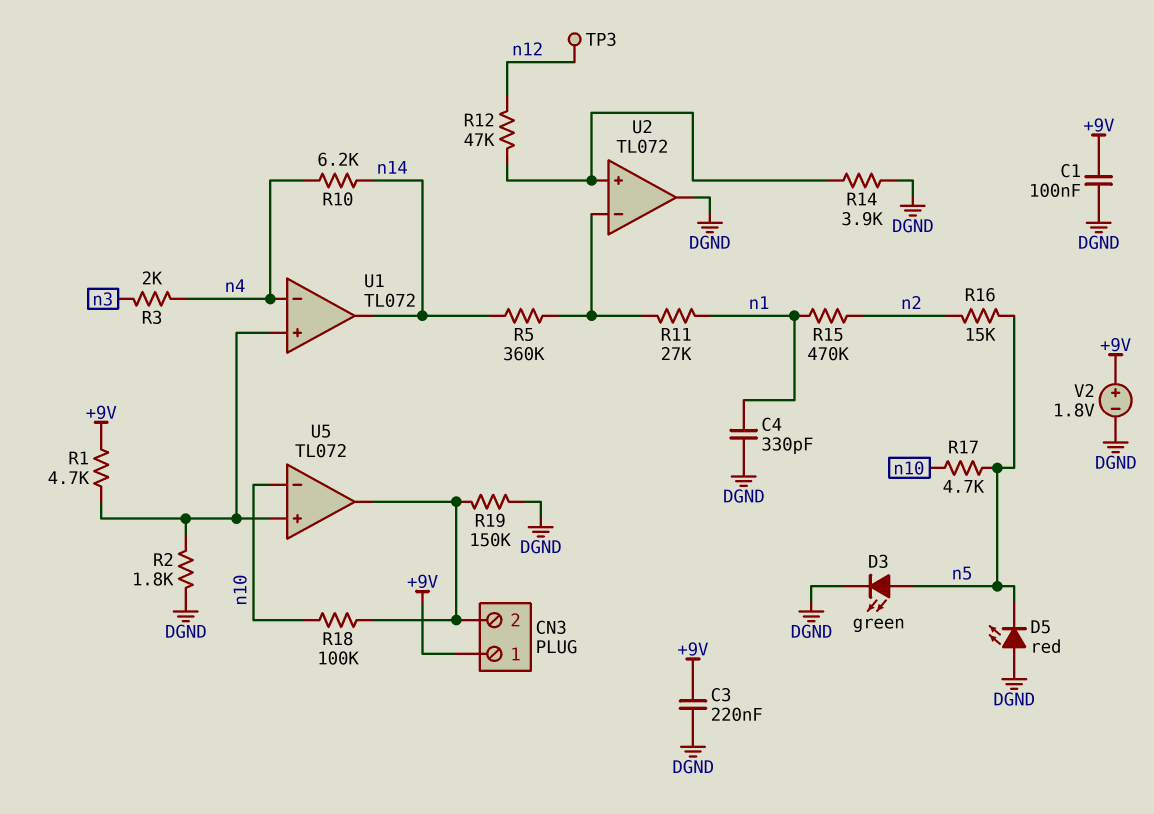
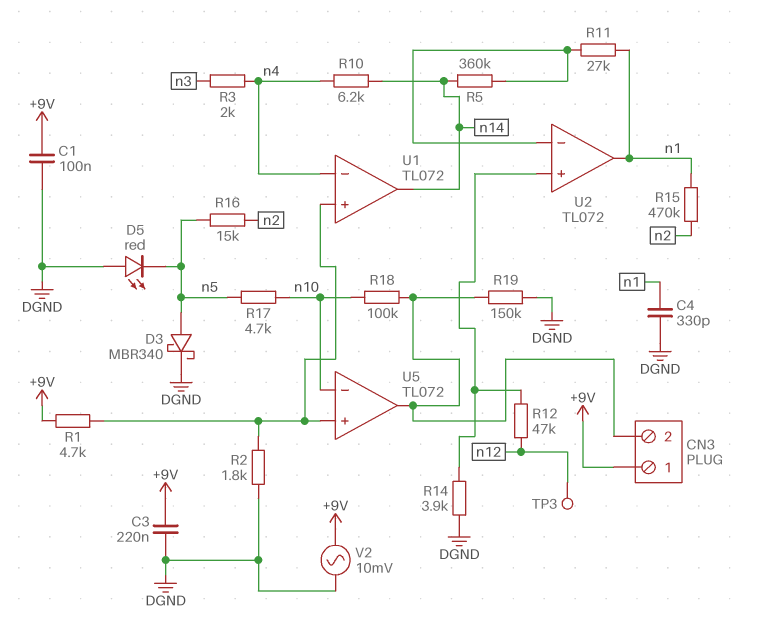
D3: LED green (A n5, K DGND) -> schottky MBR340 (A n5, K DGND)
U2 pin out: DGND -> n1
V2: 1.8V (plus +9V, minus DGND) -> AC 10mV (+9V, DGND)

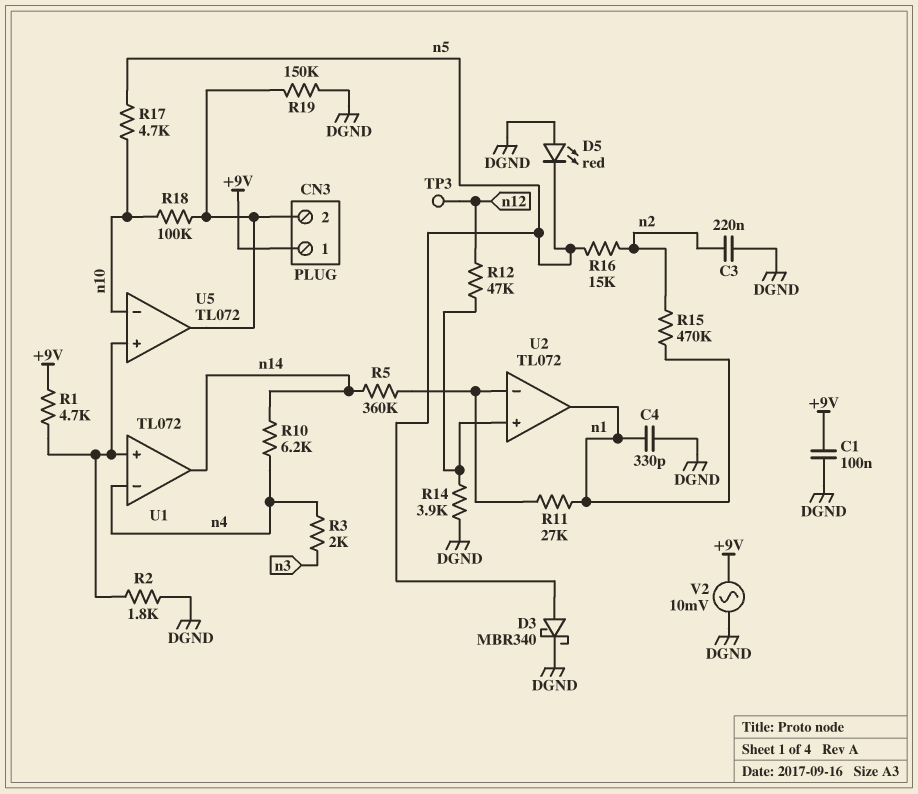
C3: 220nF (+9V, DGND) -> 220nF (DGND, n2)

